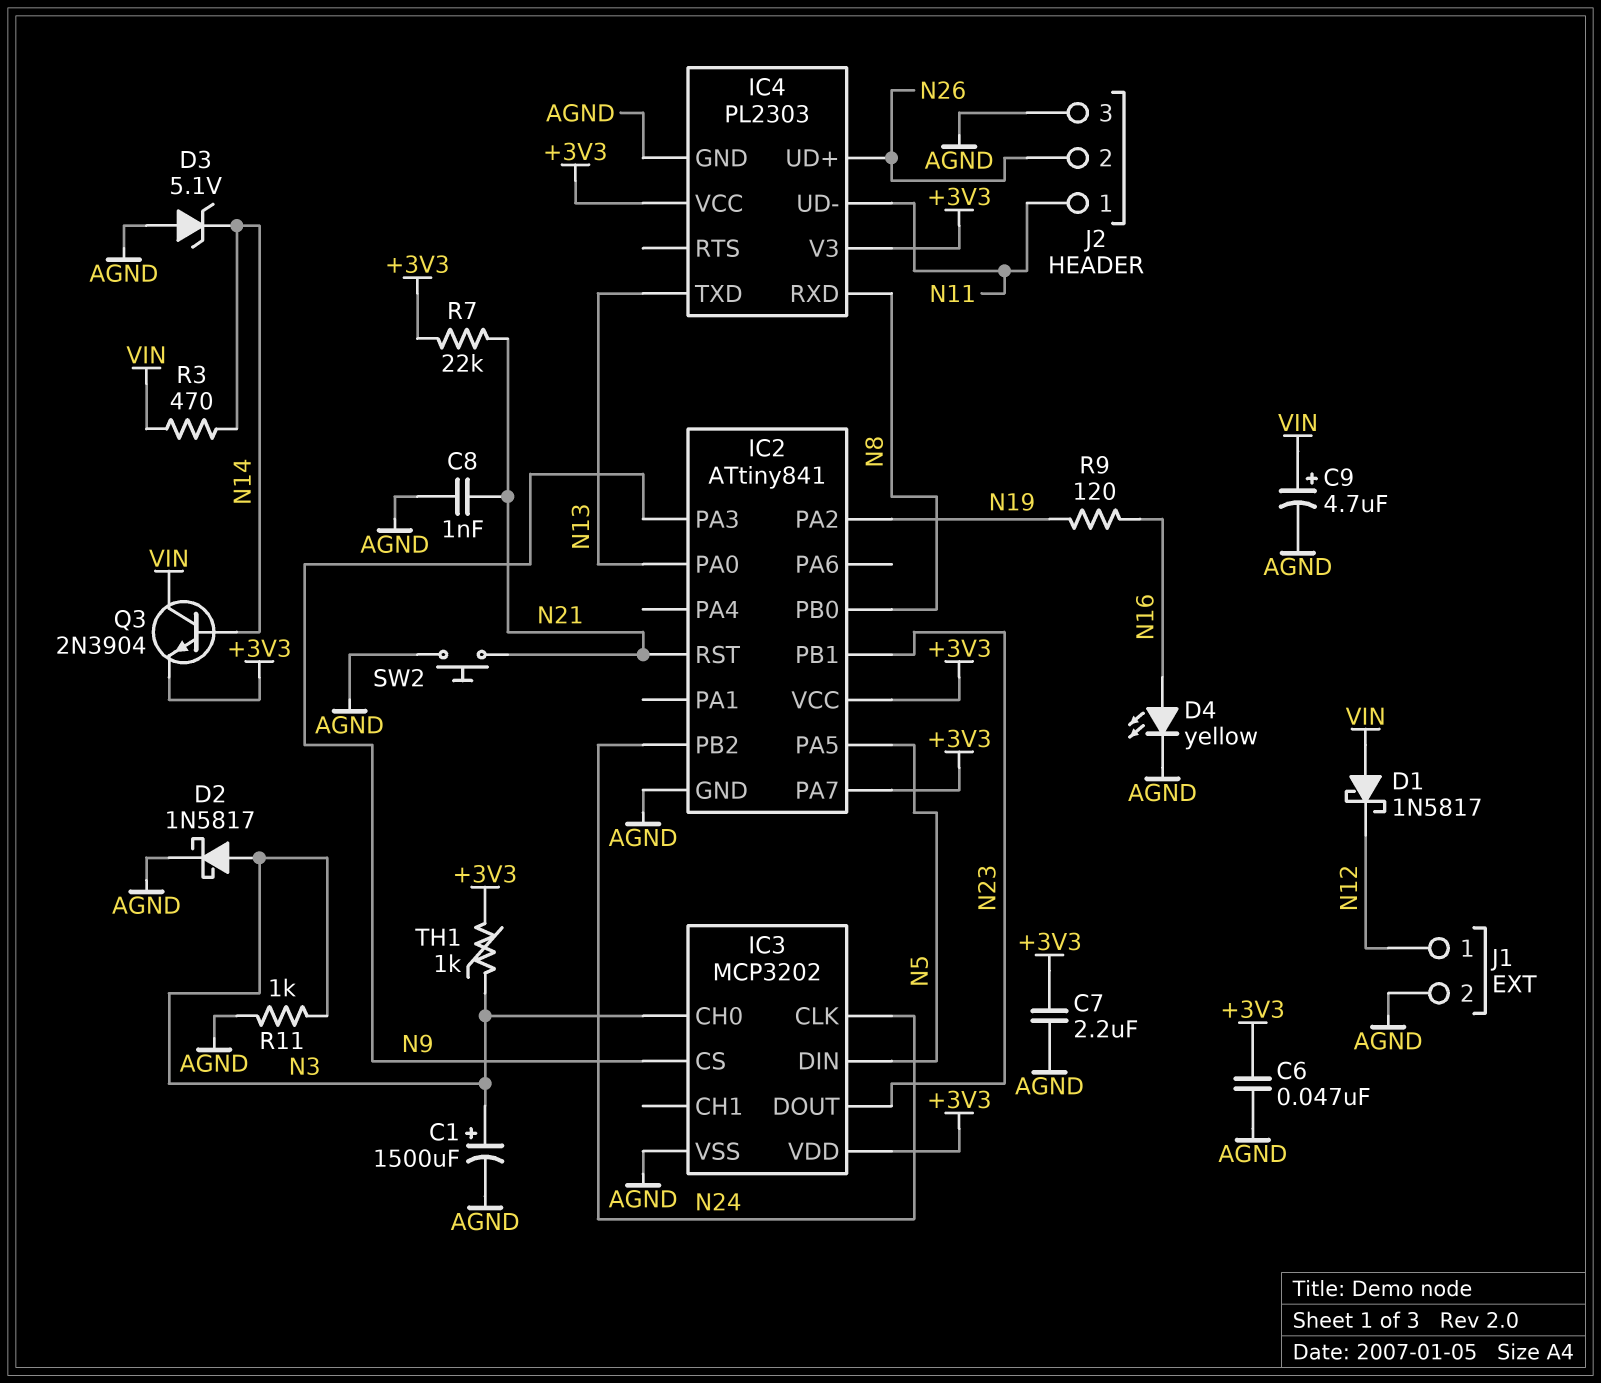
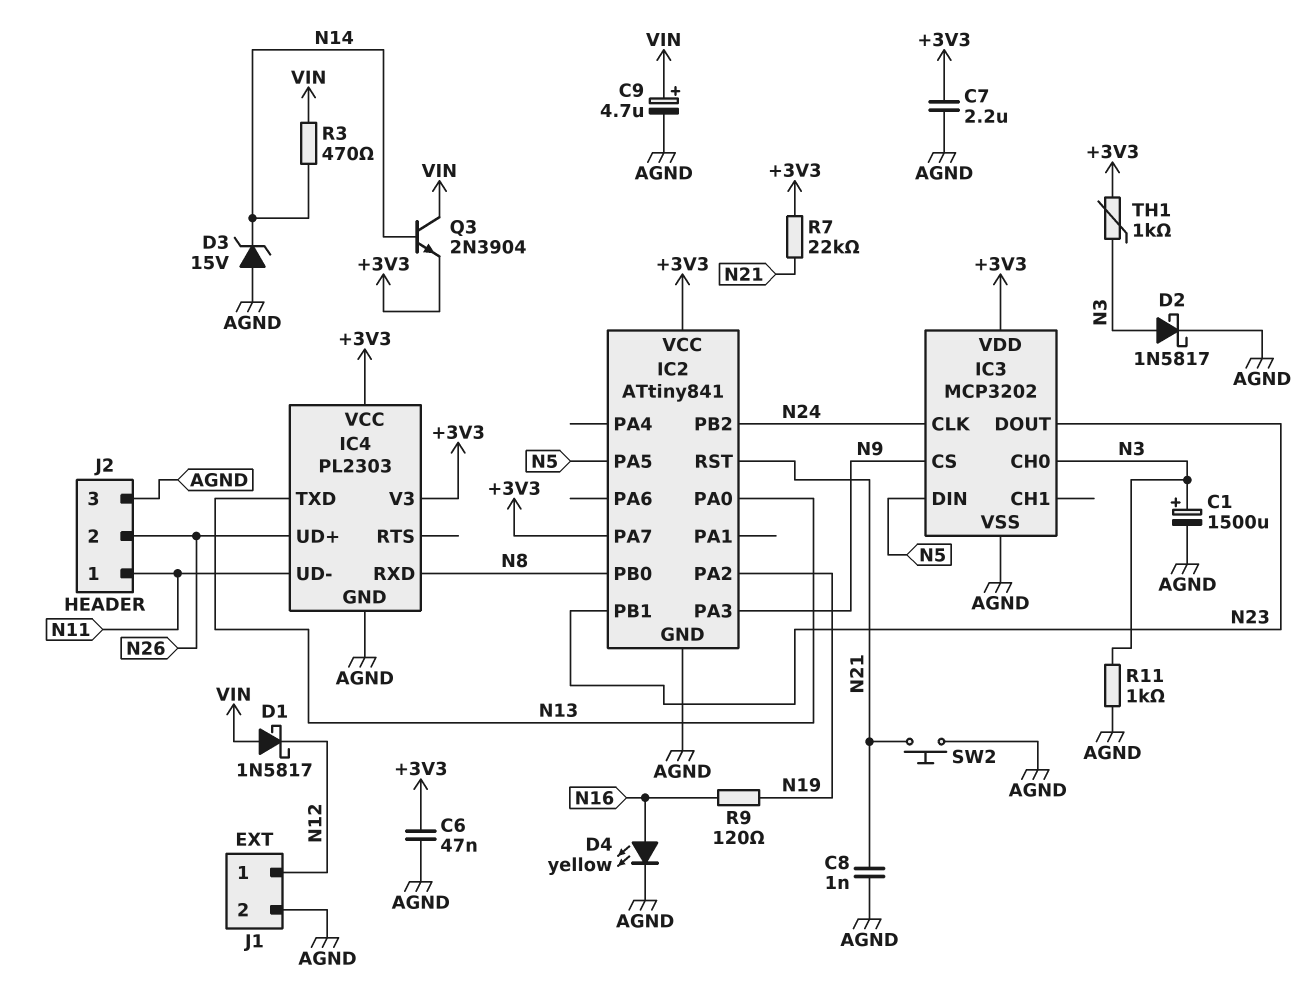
D3: zener 5.1V (A AGND, K N14) -> zener 15V (A AGND, K N14)

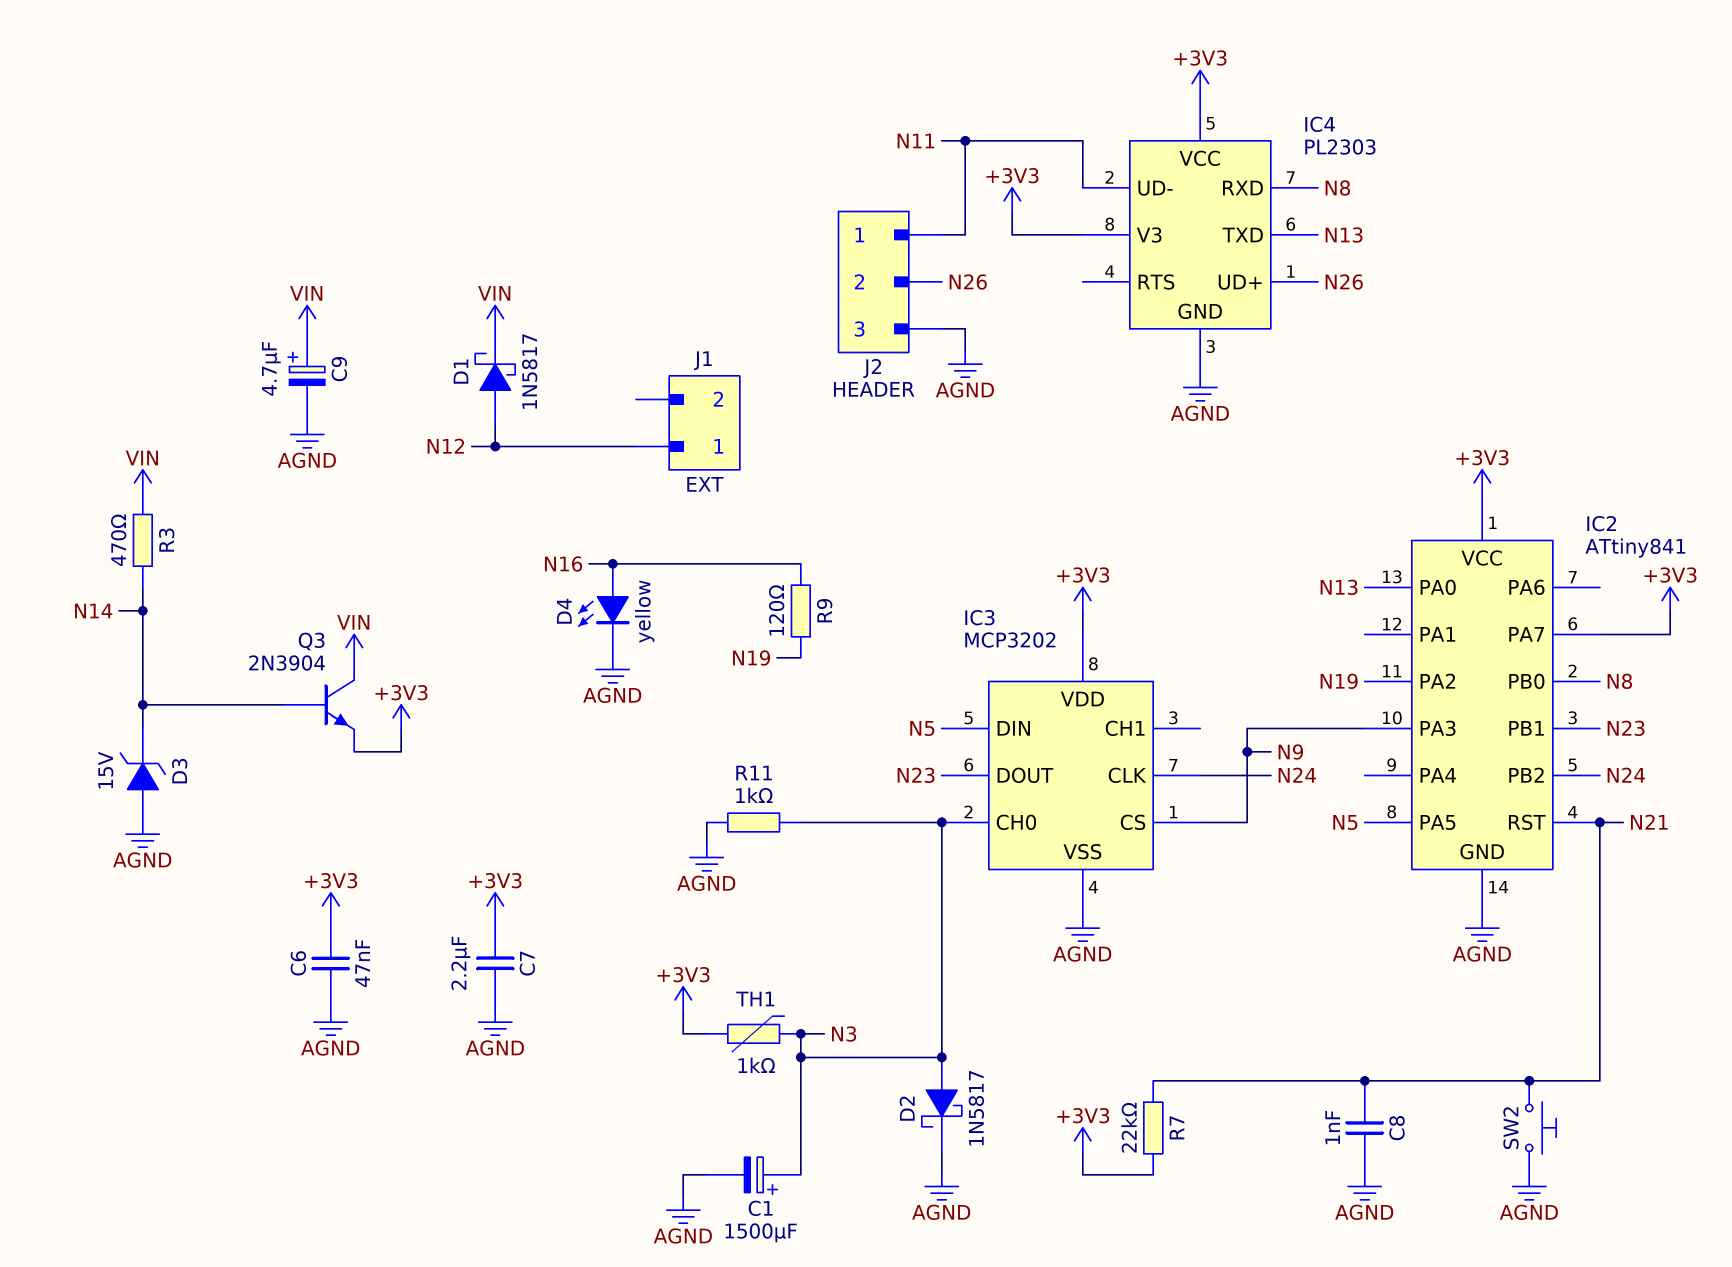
D1: schottky 1N5817 (A VIN, K N12) -> schottky 1N5817 (A N12, K VIN)
J1 pin 2: AGND -> none

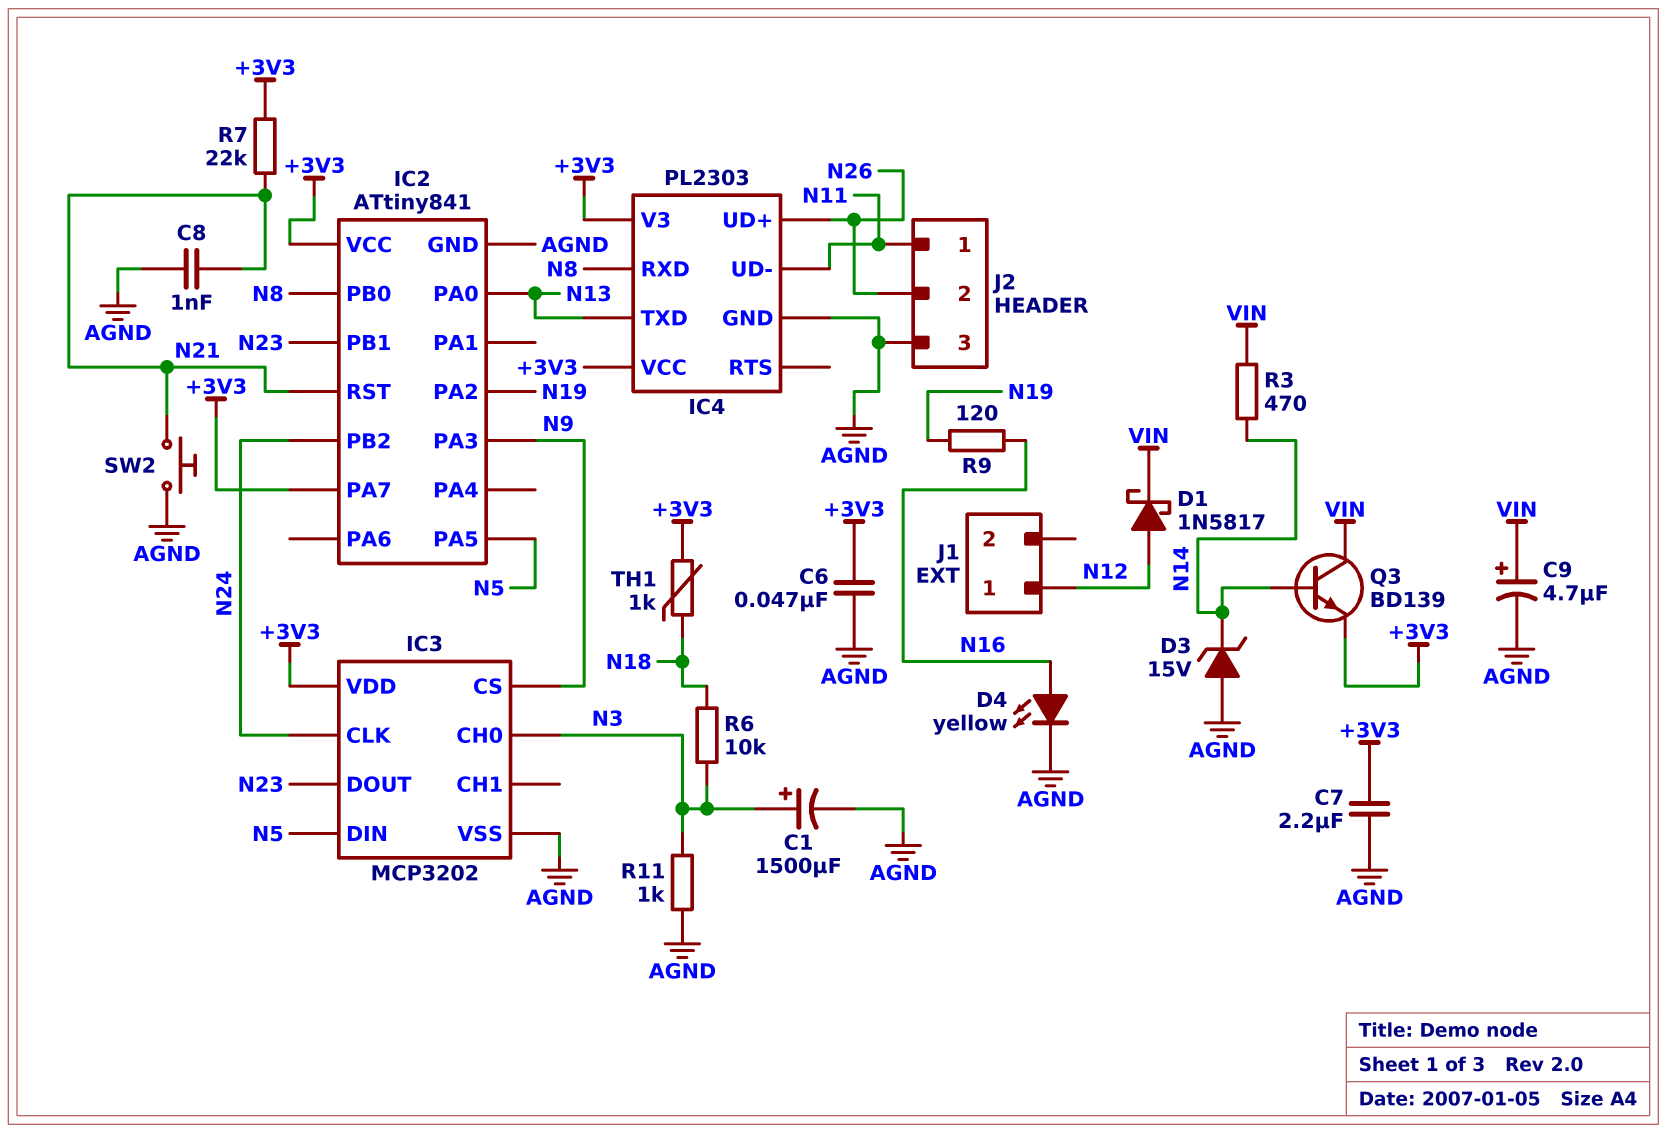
D2: schottky 1N5817 (A N3, K AGND) -> none
Q3: NPN 2N3904 (B N14, C VIN, E +3V3) -> NPN BD139 (B N14, C VIN, E +3V3)
R6: none -> 10k (N3, N18)
TH1: 1k (+3V3, N3) -> 1k (+3V3, N18)

